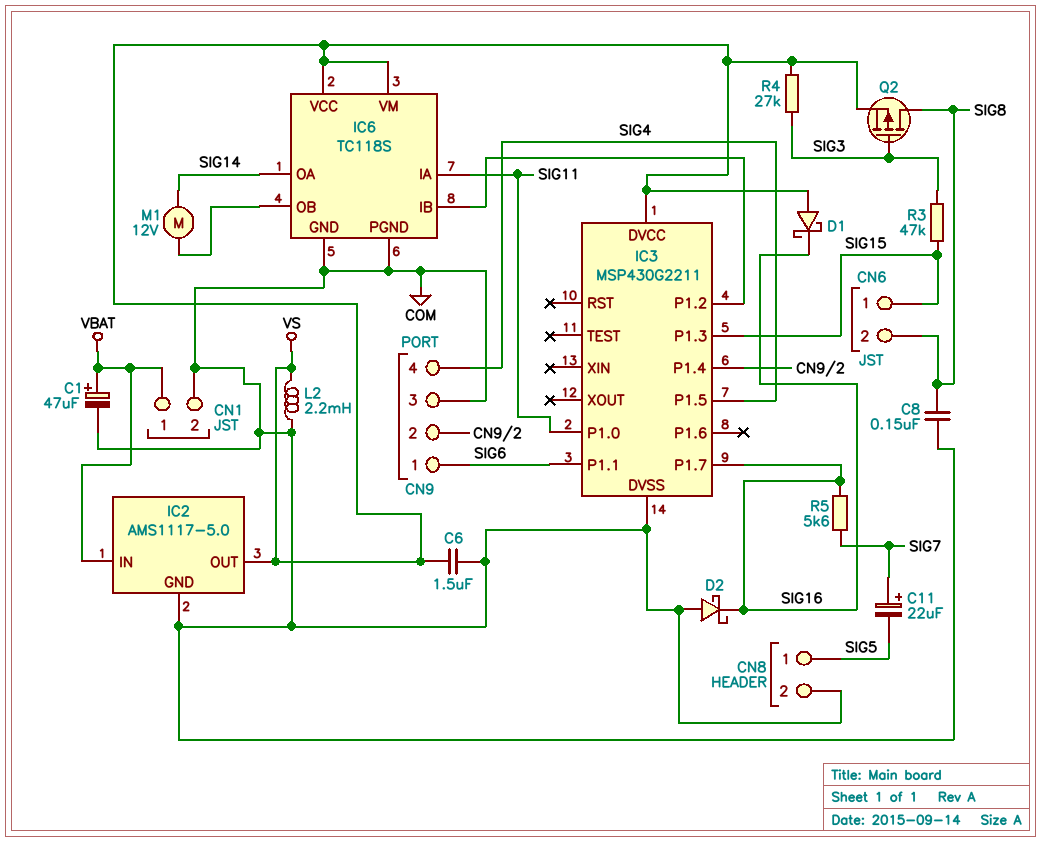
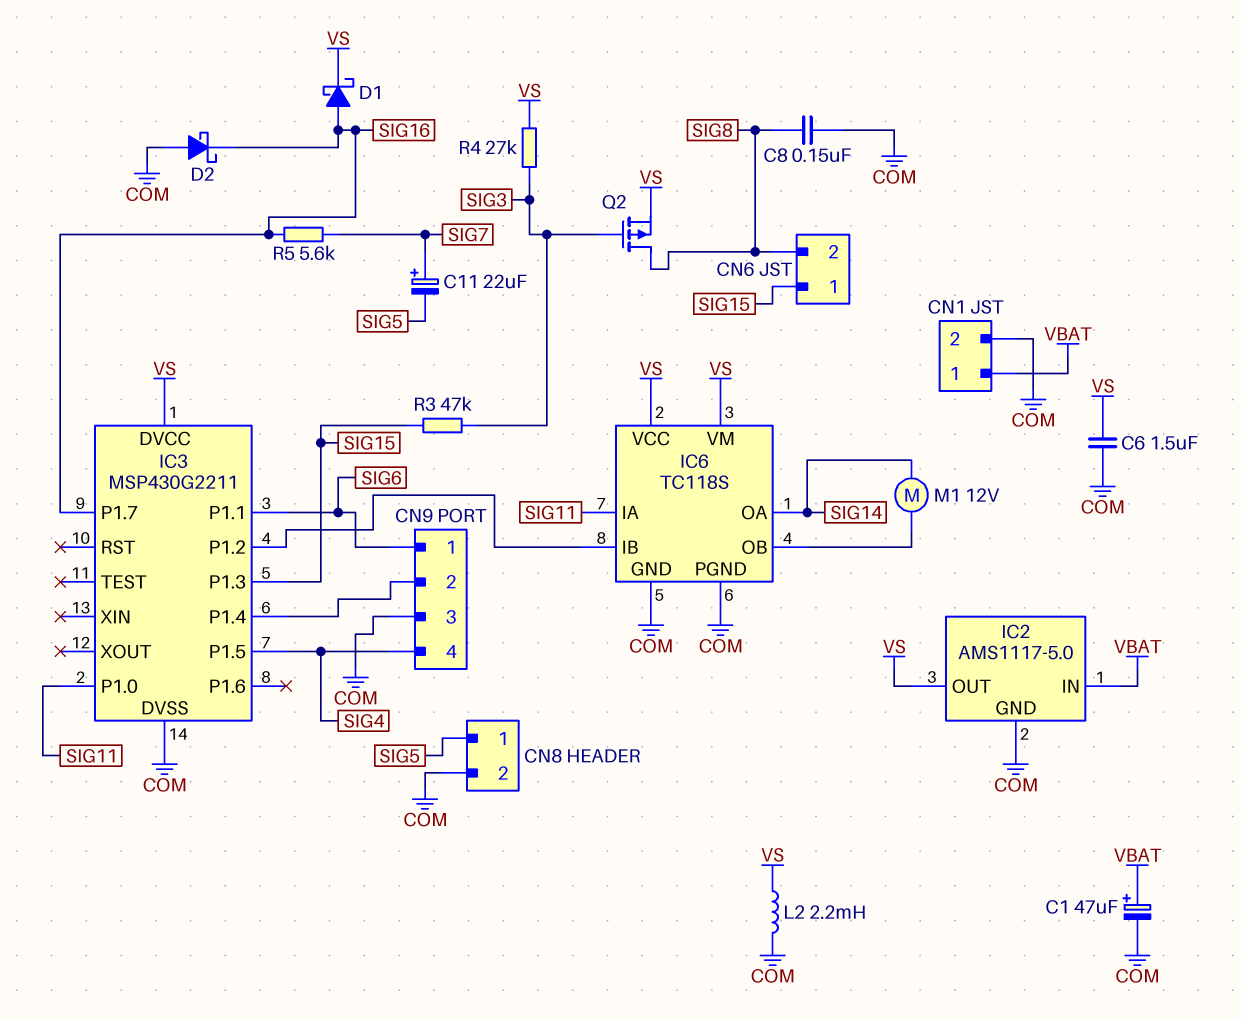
D1: schottky (A VS, K SIG16) -> schottky (A SIG16, K VS)

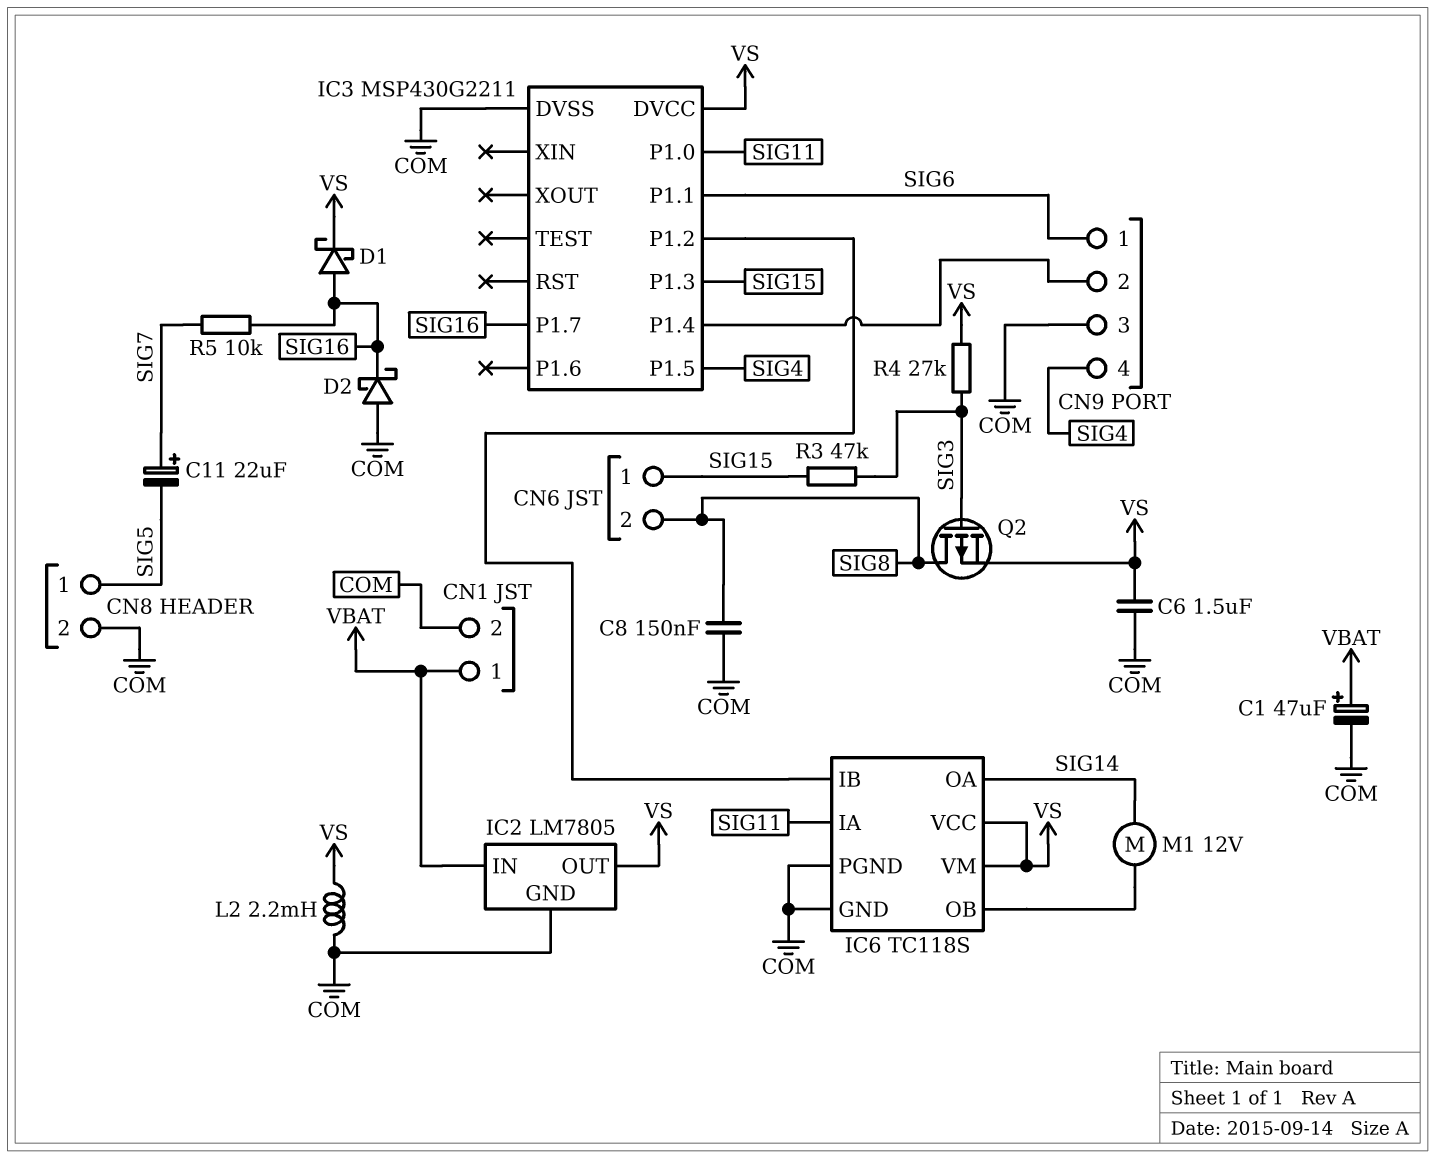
IC2: AMS1117-5.0 -> LM7805
R5: 5.6k (SIG7, SIG16) -> 10k (SIG7, SIG16)

